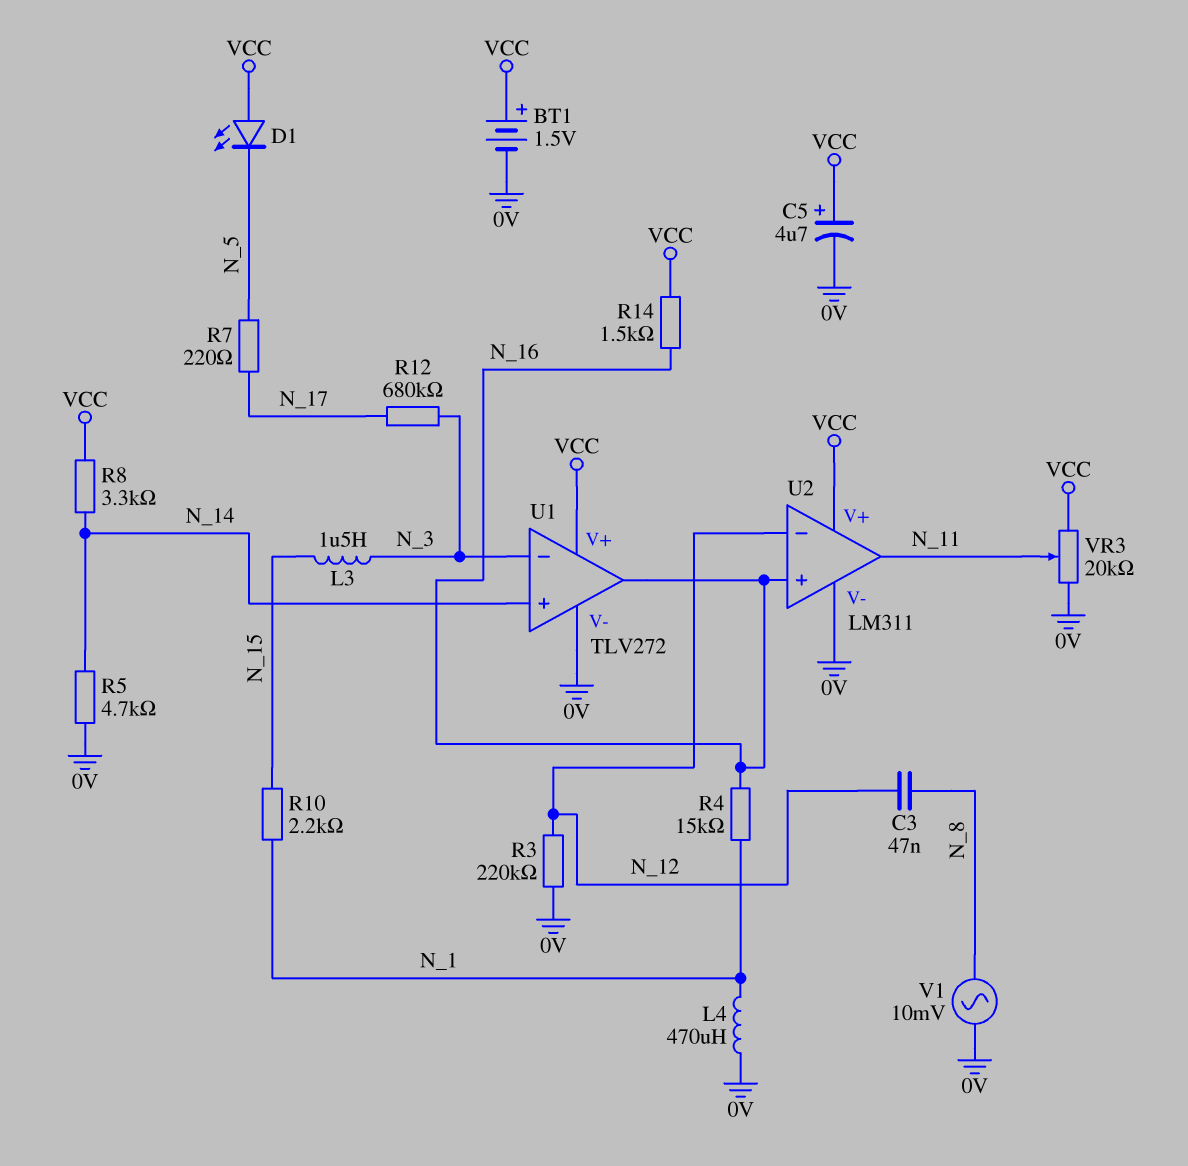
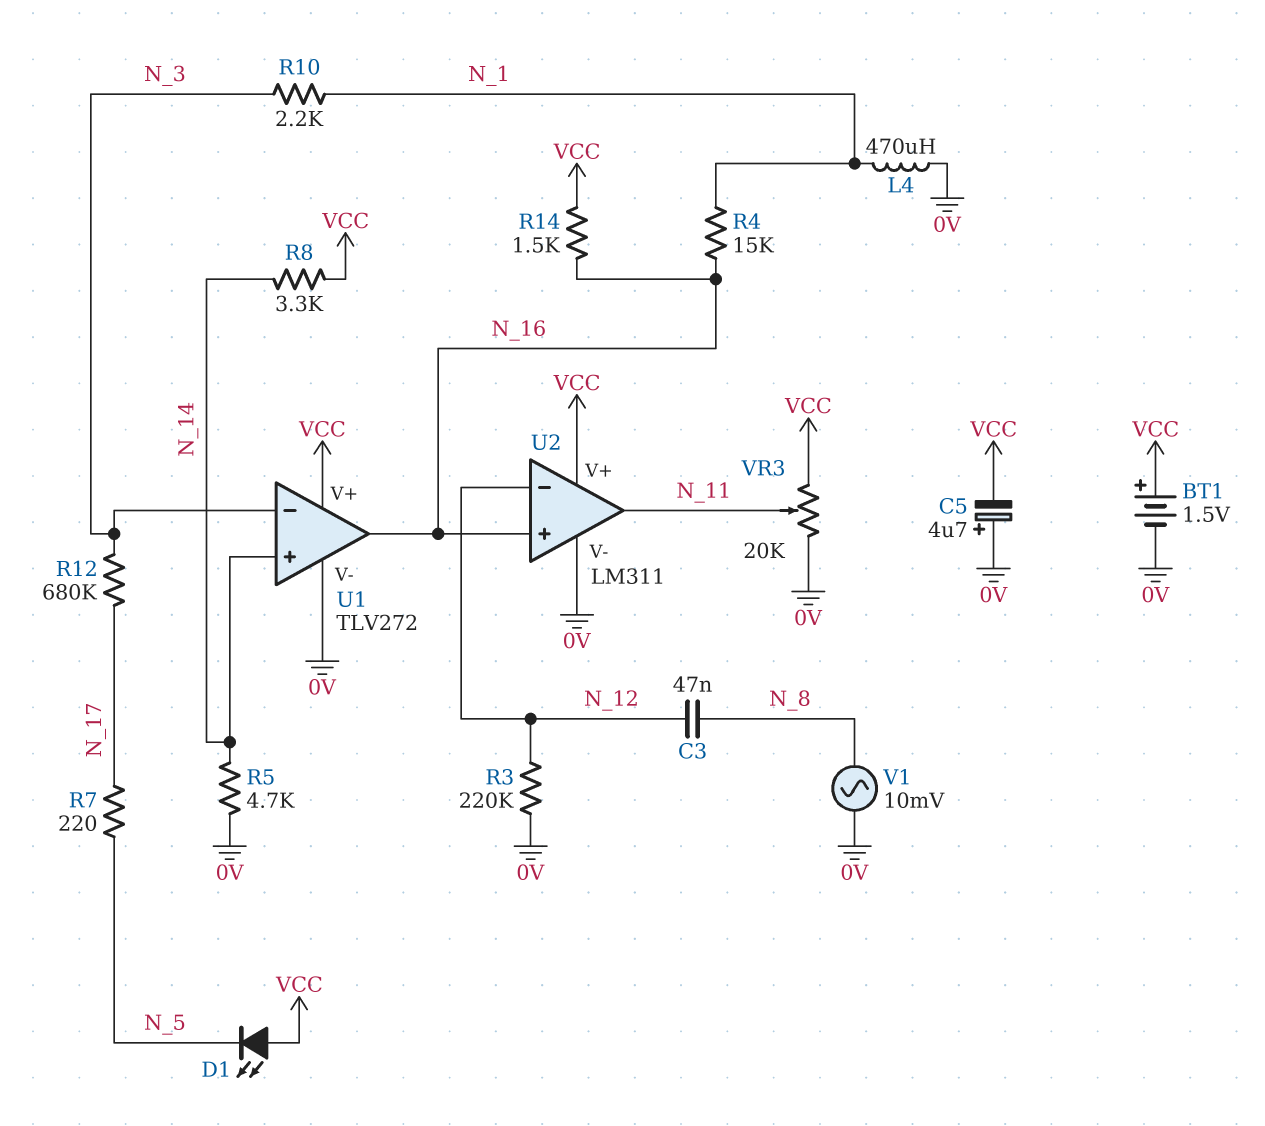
C5: 4.7uF (plus VCC, minus 0V) -> 4.7uF (plus 0V, minus VCC)
L3: 1.5uH (N_3, N_15) -> none
R10: 2.2k (N_1, N_15) -> 2.2k (N_1, N_3)

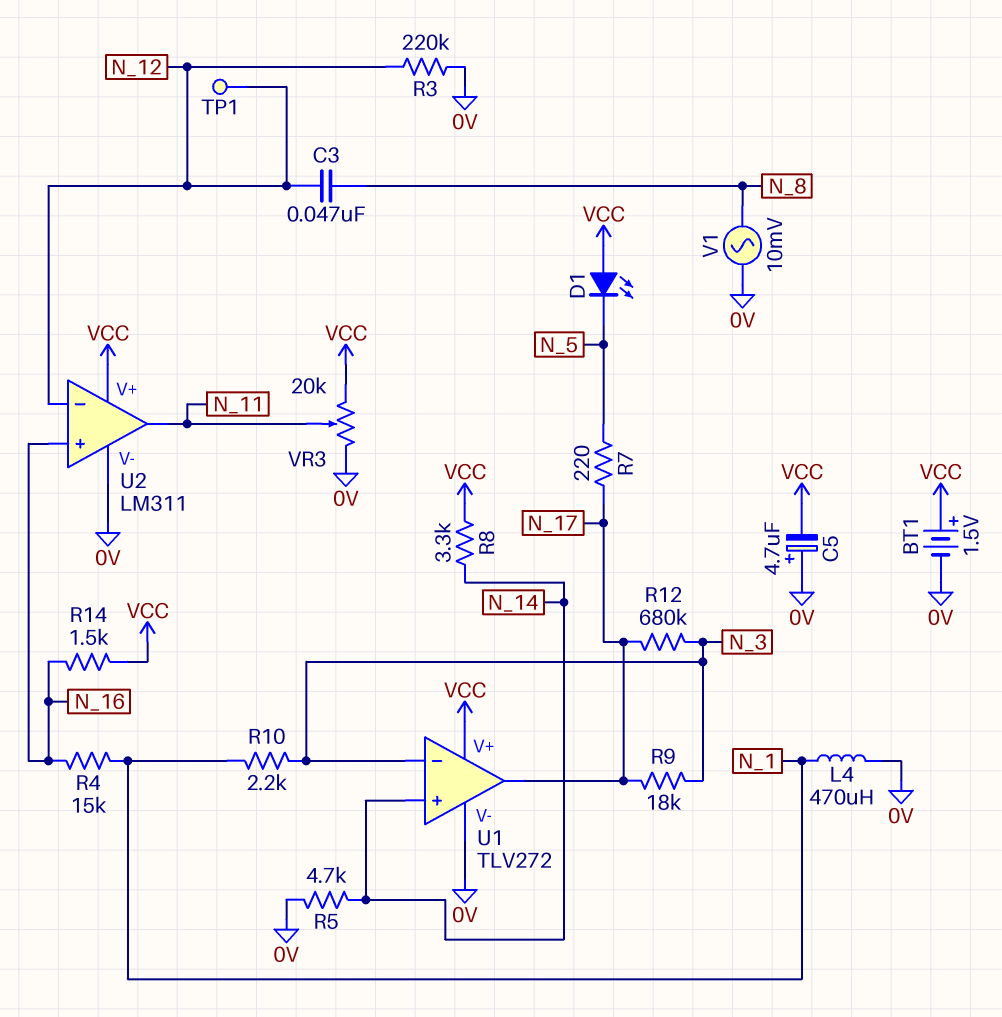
R9: none -> 18k (N_3, N_17)
TP1: none -> test point (N_12)
U1 pin out: N_16 -> N_17

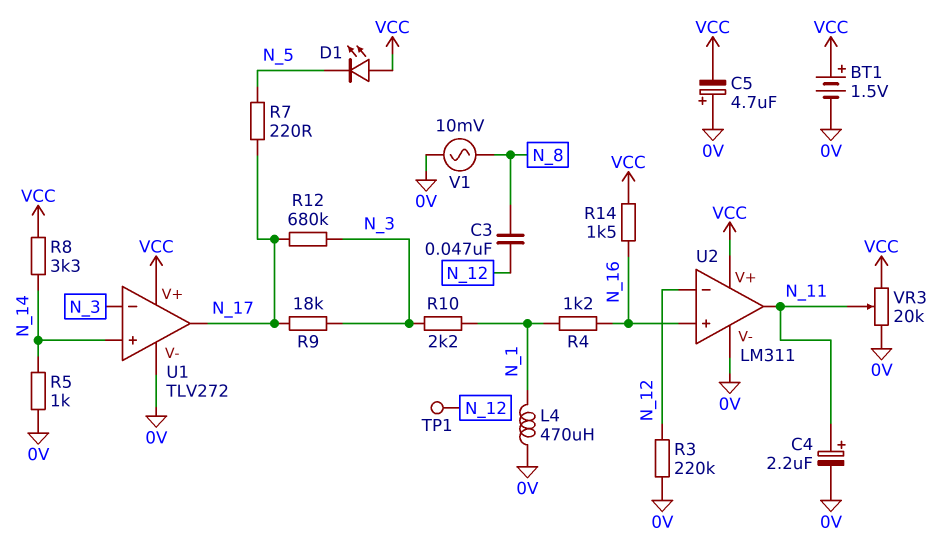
C4: none -> 2.2uF (plus N_11, minus 0V)
R4: 15k (N_1, N_16) -> 1.2k (N_1, N_16)
R5: 4.7k (0V, N_14) -> 1k (0V, N_14)

